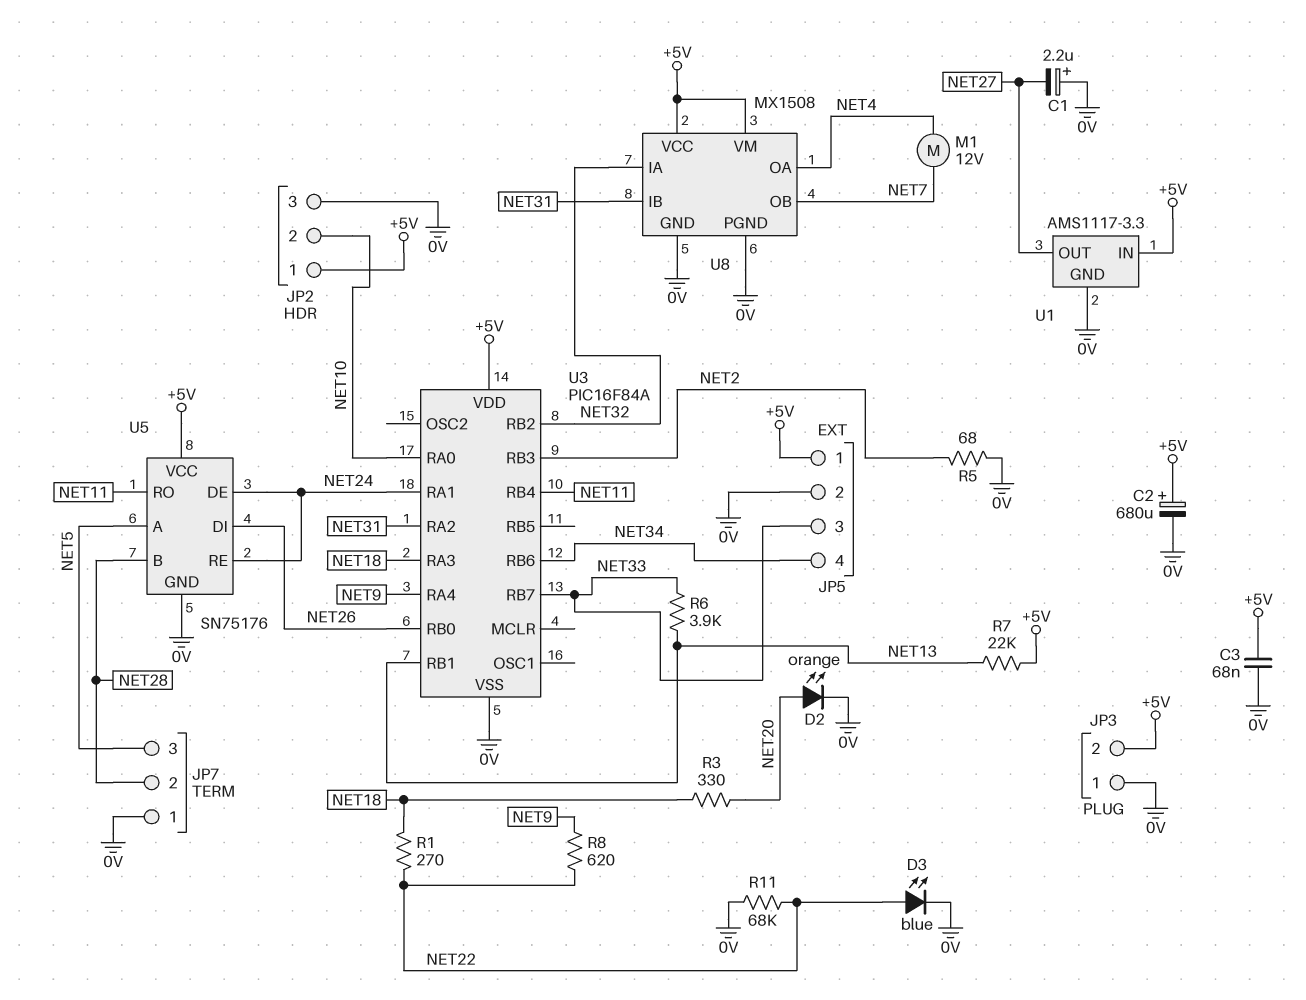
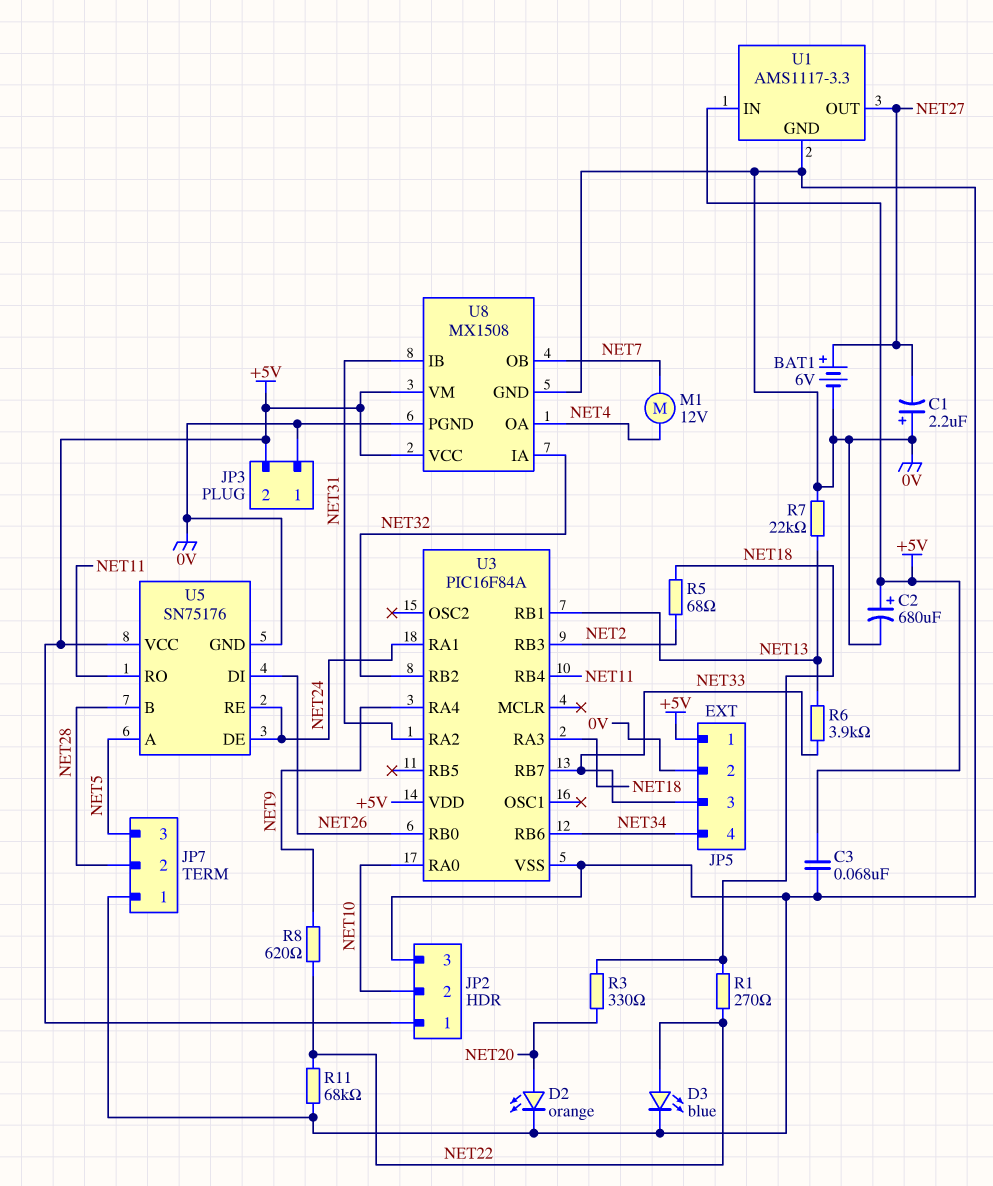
BAT1: none -> 6V (plus NET27, minus 0V)
R5: 68 (0V, NET2) -> 68 (NET2, NET18)
R7: 22k (+5V, NET13) -> 22k (0V, NET13)

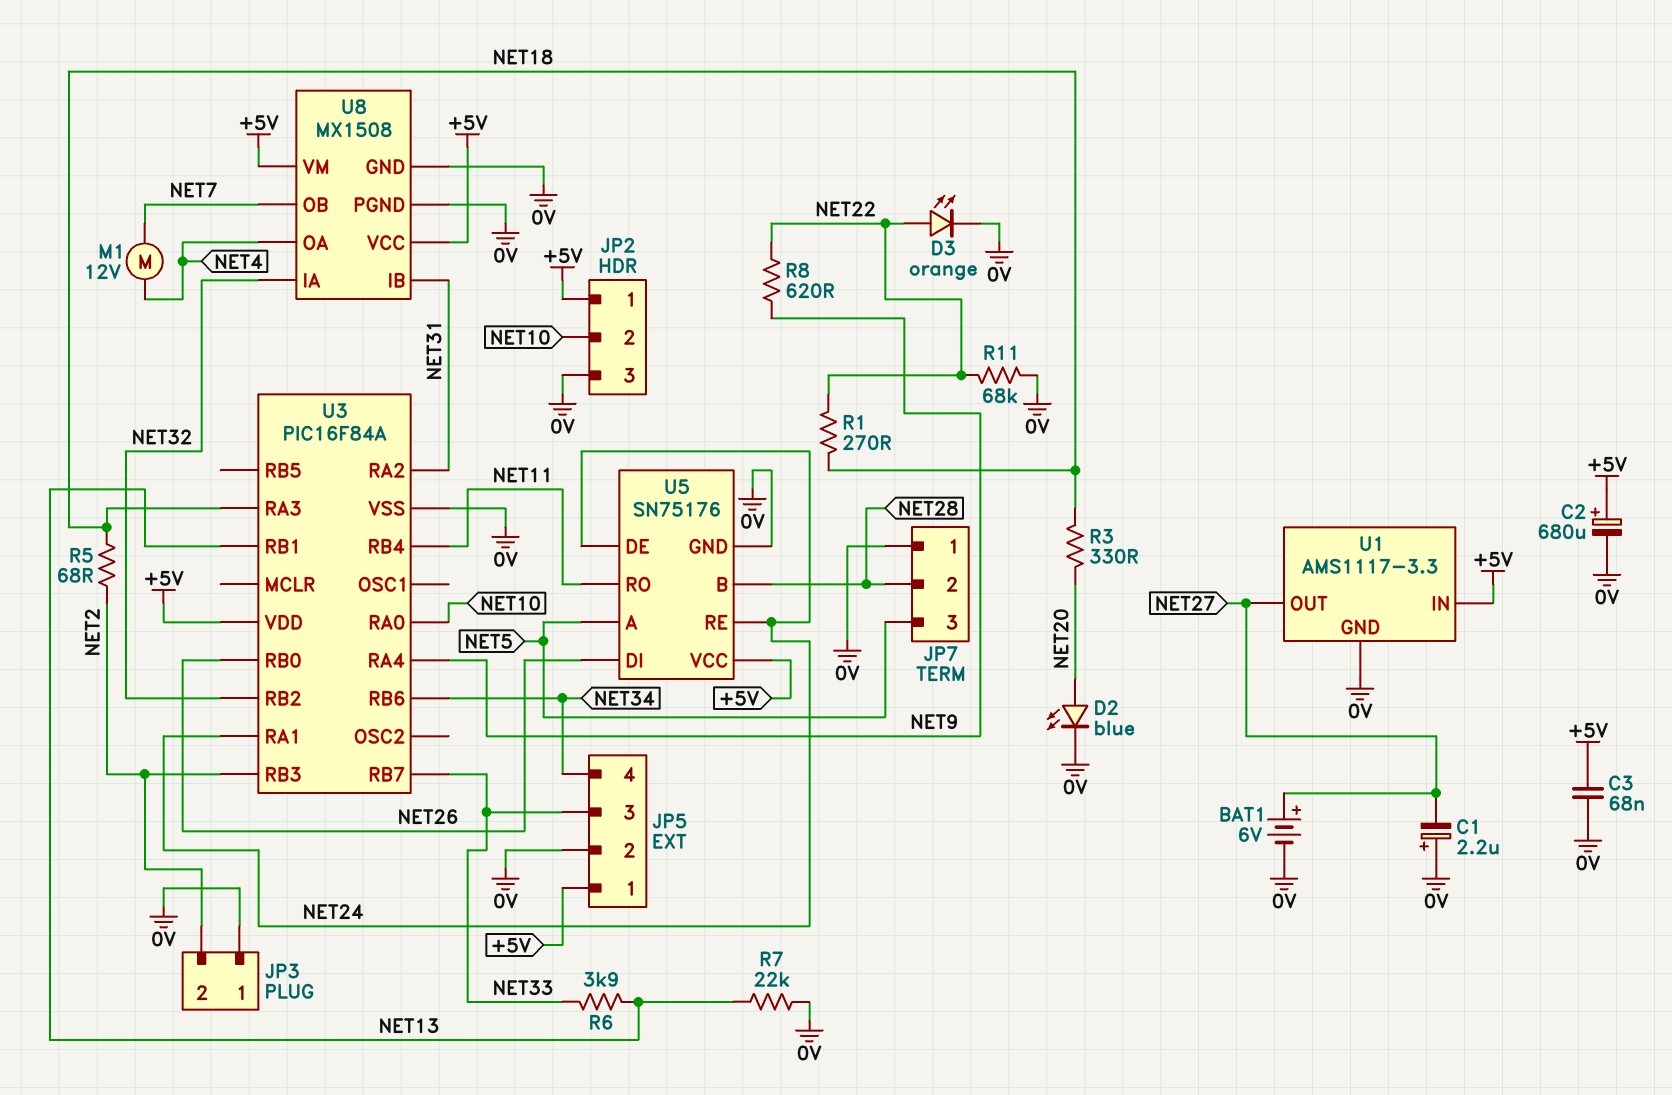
D2: LED orange (A NET20, K 0V) -> LED blue (A NET20, K 0V)
D3: LED blue (A NET22, K 0V) -> LED orange (A NET22, K 0V)
JP3 pin 2: +5V -> NET2

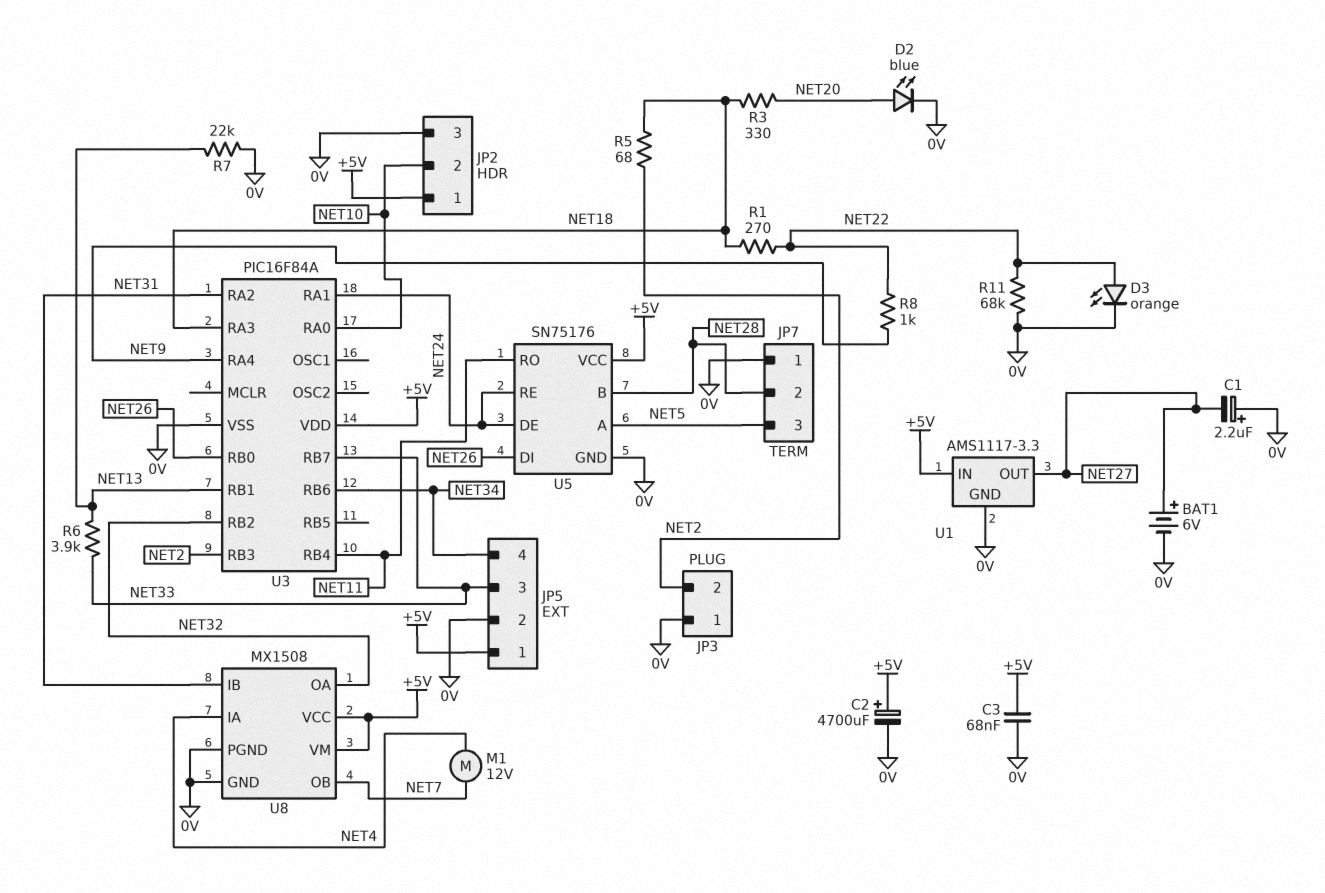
C2: 680uF (plus +5V, minus 0V) -> 4700uF (plus +5V, minus 0V)
R8: 620 (NET9, NET22) -> 1k (NET9, NET22)
U8 pin IA: NET32 -> NET4
U8 pin OA: NET4 -> NET32

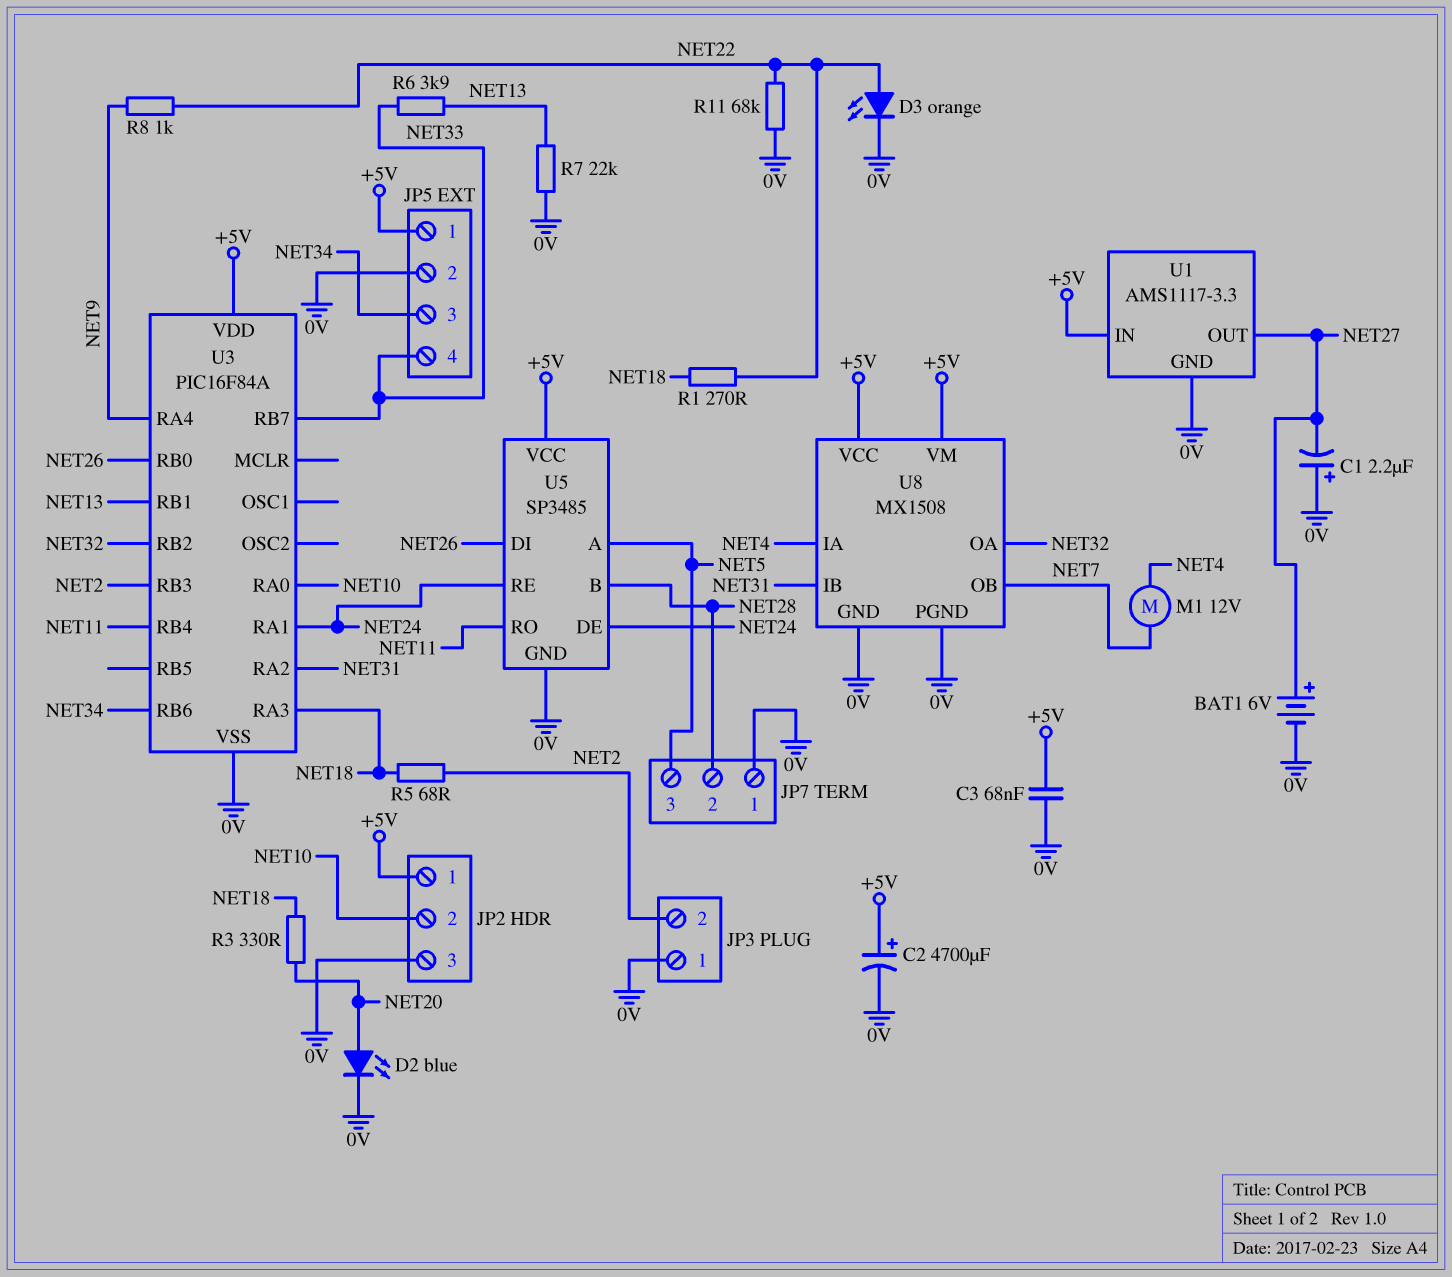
JP5 pin 3: NET33 -> NET34
JP5 pin 4: NET34 -> NET33
U5: SN75176 -> SP3485

